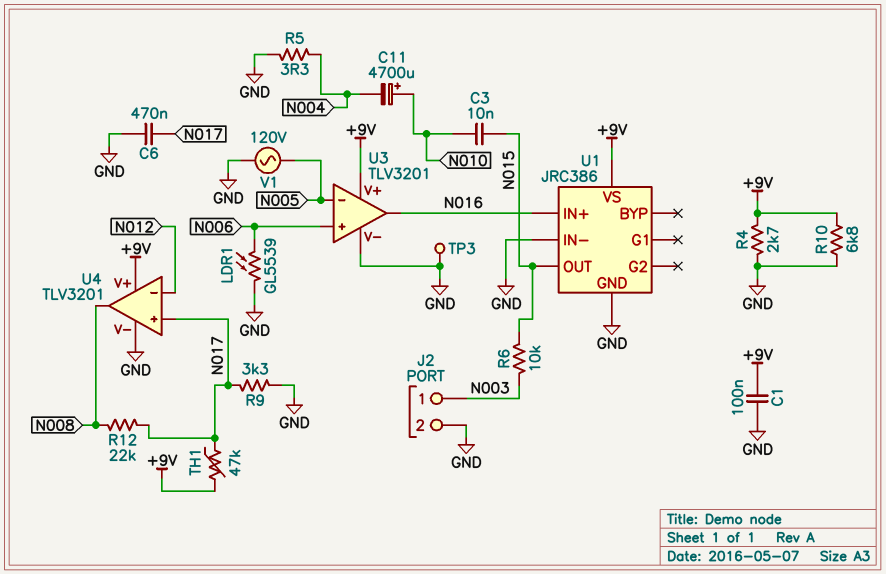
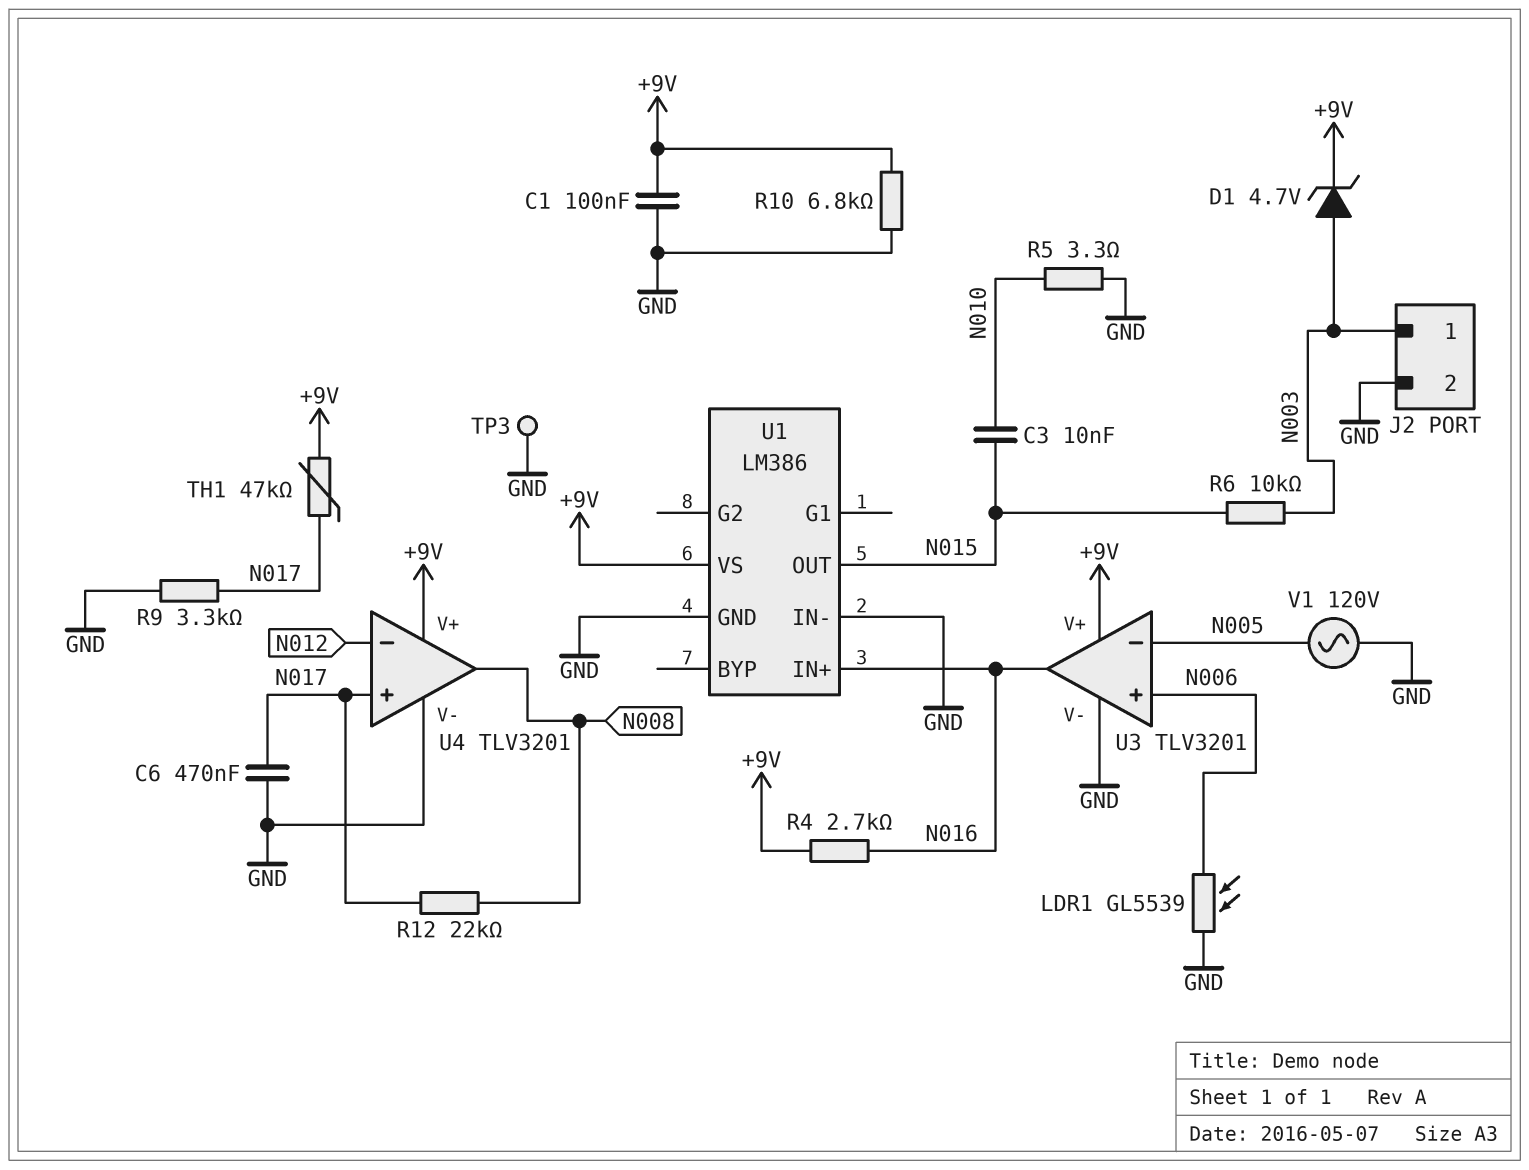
C11: 4700uF (plus N010, minus N004) -> none
D1: none -> zener 4.7V (A N003, K +9V)
R4: 2.7k (+9V, GND) -> 2.7k (+9V, N016)
R5: 3.3 (GND, N004) -> 3.3 (GND, N010)
U1: JRC386 -> LM386

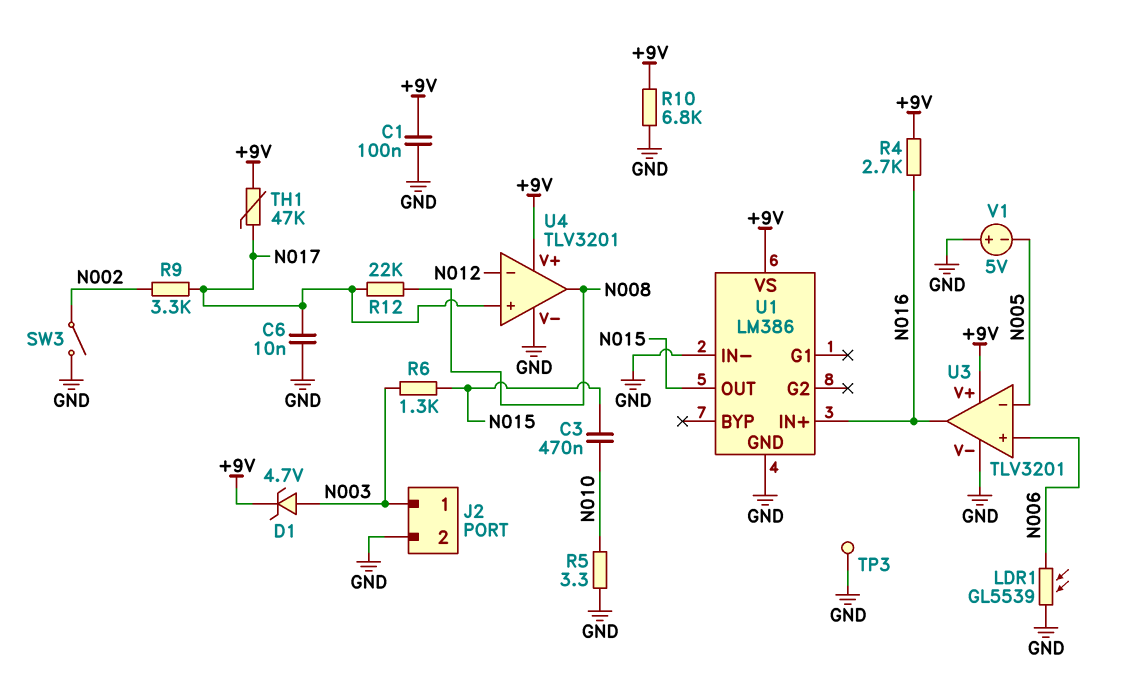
C3: 10nF (N010, N015) -> 470nF (N010, N015)
C6: 470nF (GND, N017) -> 10nF (GND, N017)
R6: 10k (N003, N015) -> 1.3k (N003, N015)
R9: 3.3k (GND, N017) -> 3.3k (N002, N017)
SW3: none -> switch (GND, N002)
V1: AC 120V (GND, N005) -> 5V (plus GND, minus N005)

